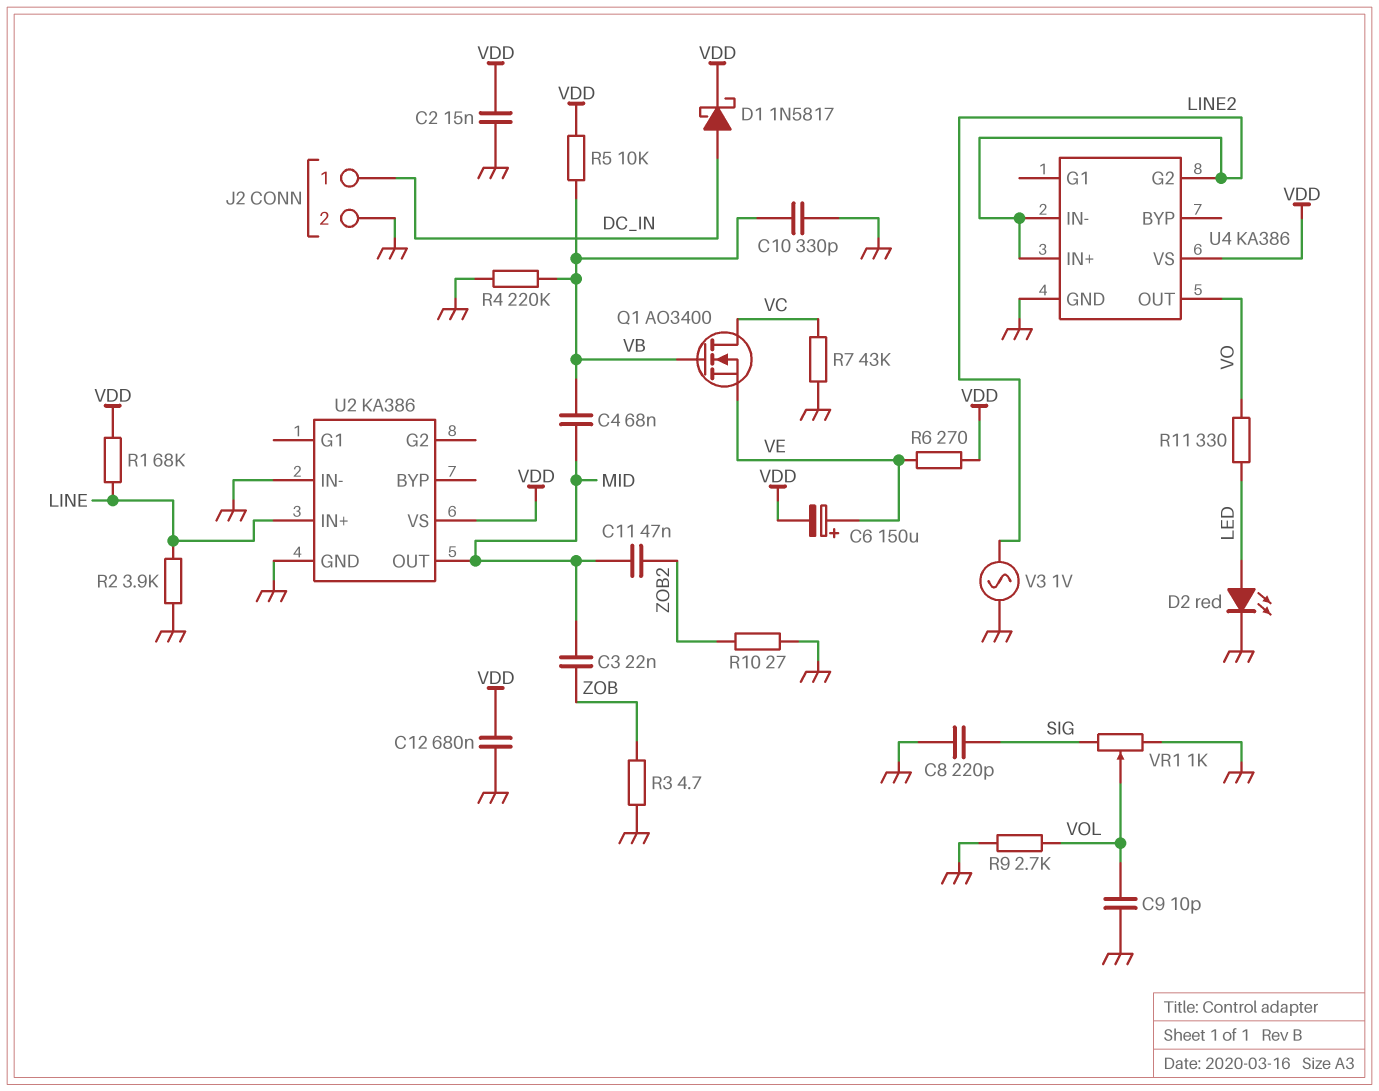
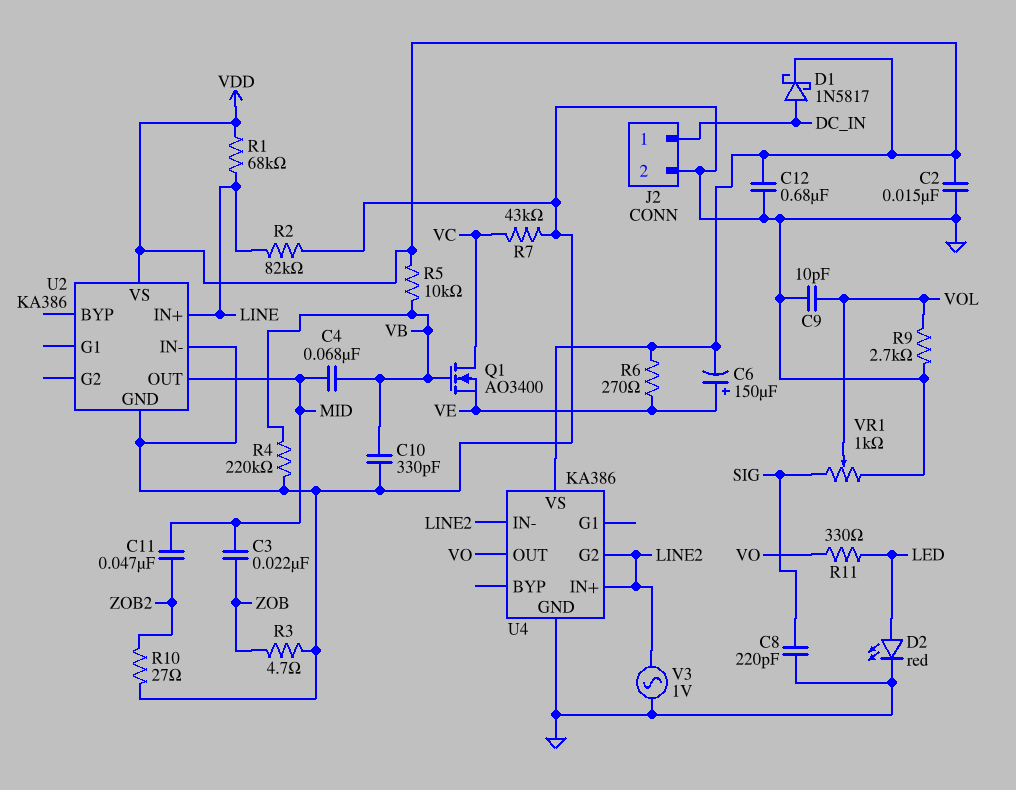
R2: 3.9k (GND, LINE) -> 82k (GND, LINE)

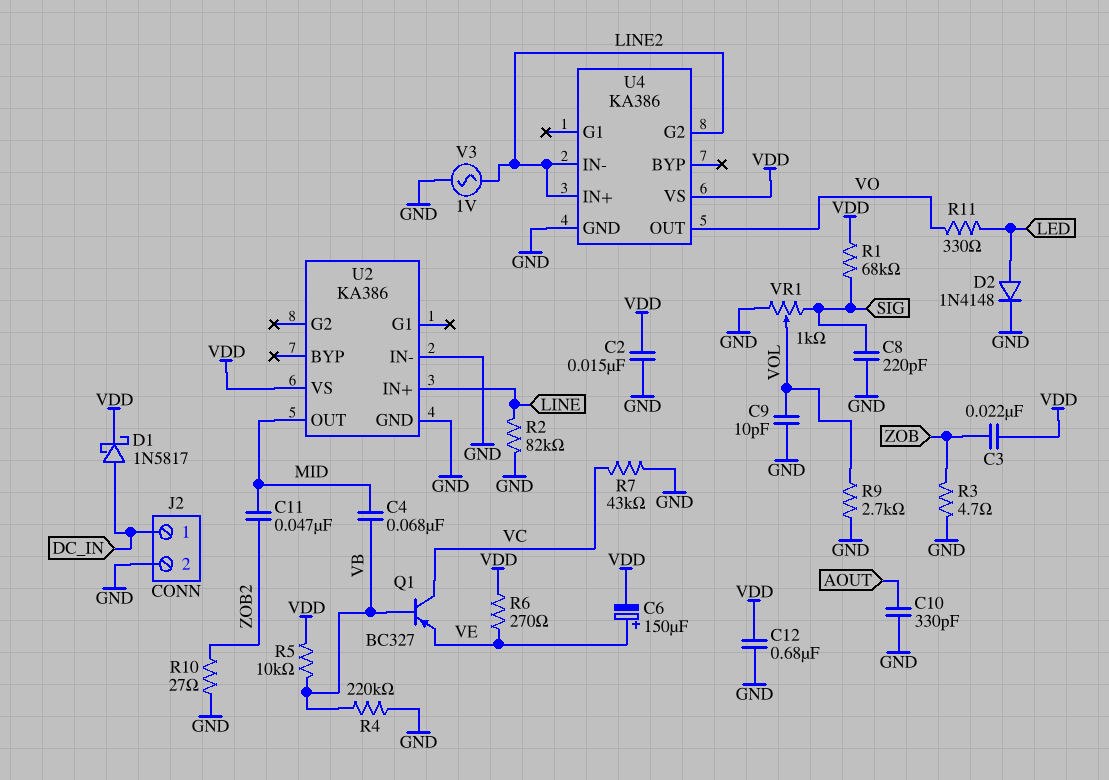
C3: 22nF (MID, ZOB) -> 22nF (VDD, ZOB)
C10: 330pF (GND, VB) -> 330pF (AOUT, GND)
D2: LED red (A LED, K GND) -> diode 1N4148 (A LED, K GND)
Q1: NMOS AO3400 (G VB, D VC, S VE) -> PNP BC327 (B VB, C VC, E VE)
R1: 68k (LINE, VDD) -> 68k (SIG, VDD)

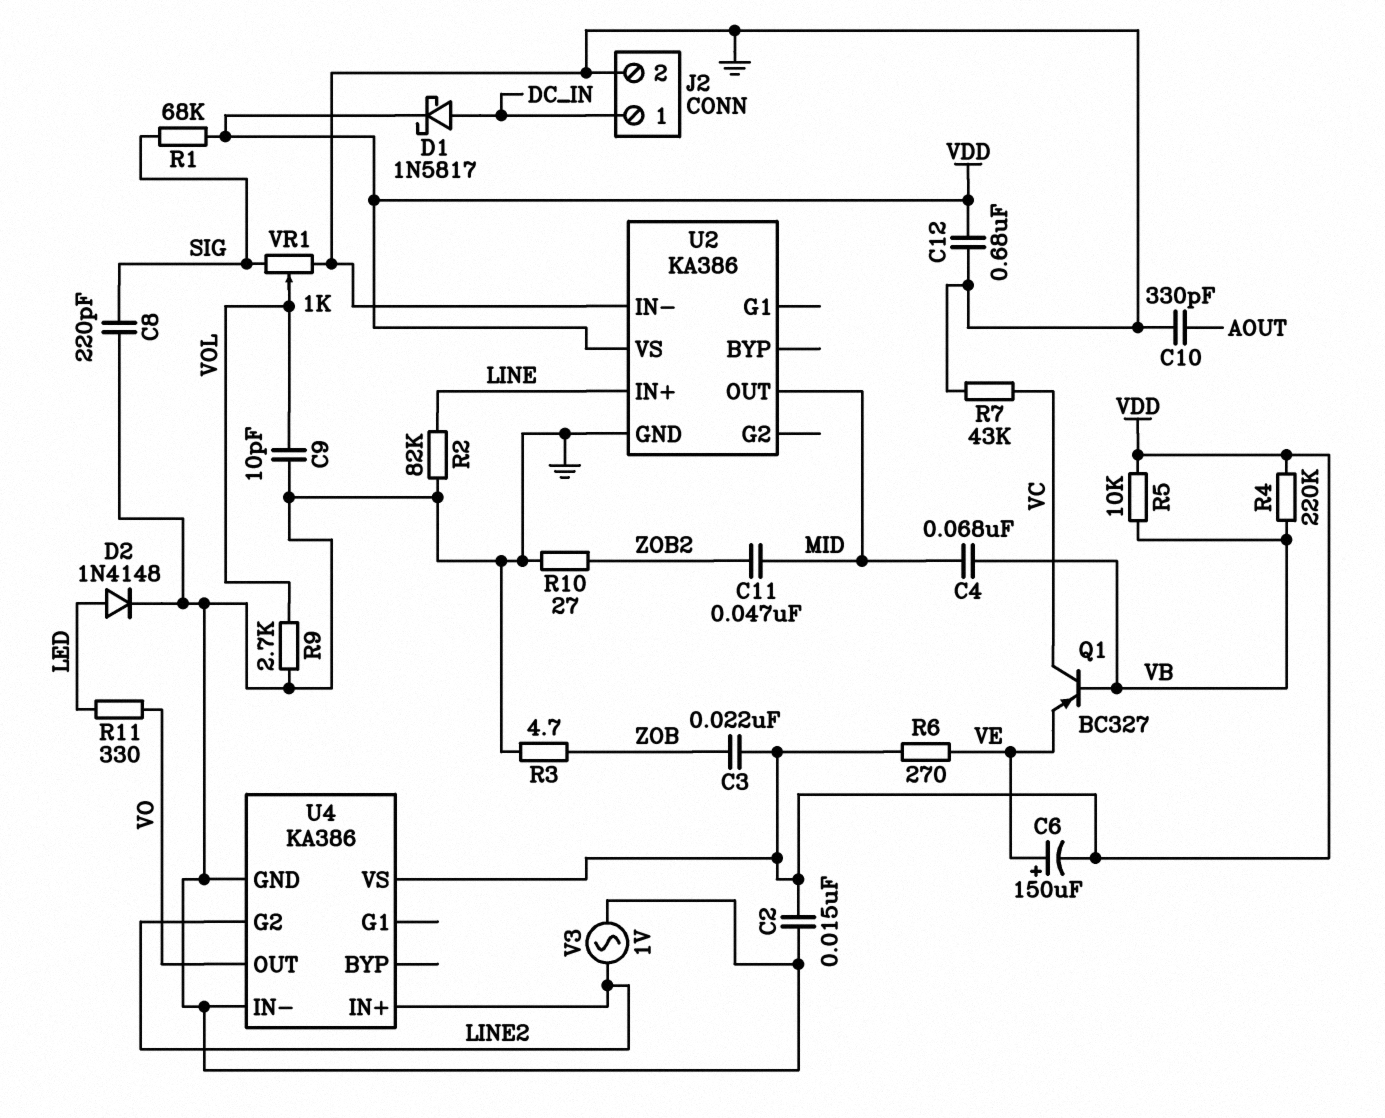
R4: 220k (GND, VB) -> 220k (VB, VDD)
U4 pin IN-: LINE2 -> GND

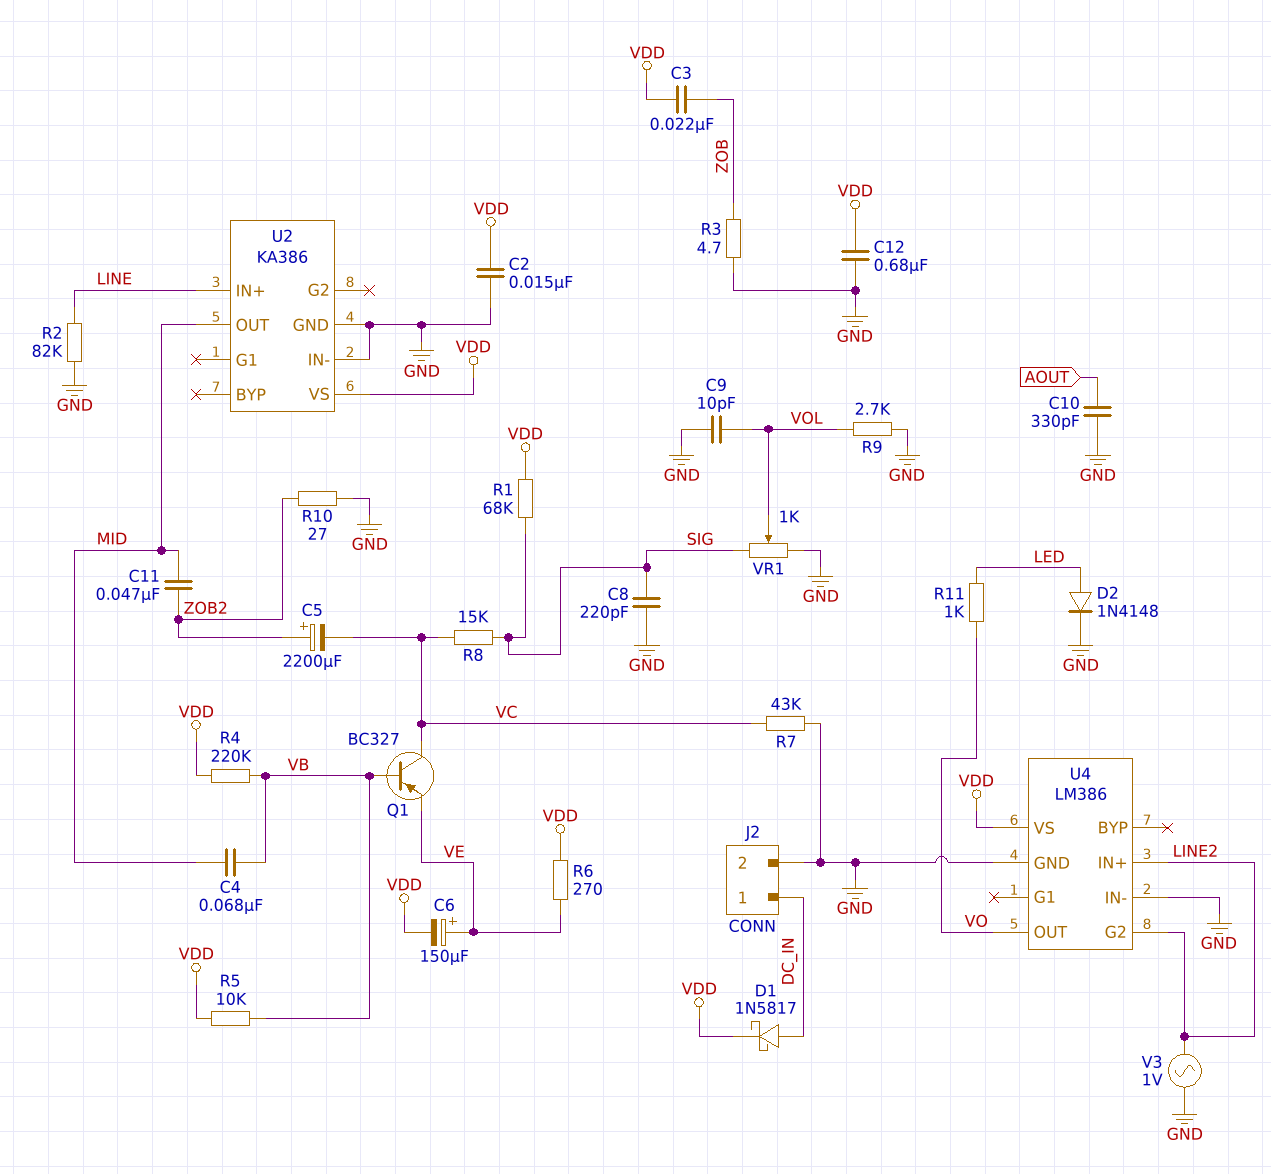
C5: none -> 2200uF (plus ZOB2, minus VC)
R8: none -> 15k (SIG, VC)
R11: 330 (LED, VO) -> 1k (LED, VO)
U4: KA386 -> LM386

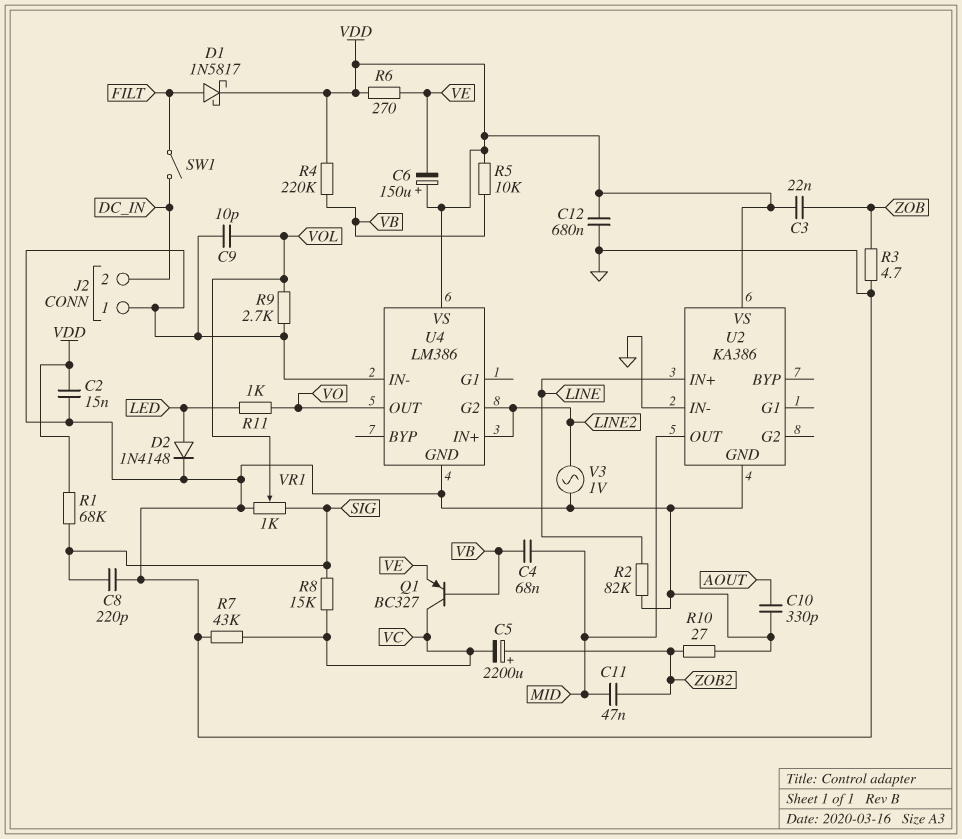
C6: 150uF (plus VE, minus VDD) -> 150uF (plus VDD, minus VE)
D1: schottky 1N5817 (A DC_IN, K VDD) -> schottky 1N5817 (A FILT, K VDD)
J2 pin 1: DC_IN -> GND
J2 pin 2: GND -> DC_IN
SW1: none -> switch (DC_IN, FILT)

